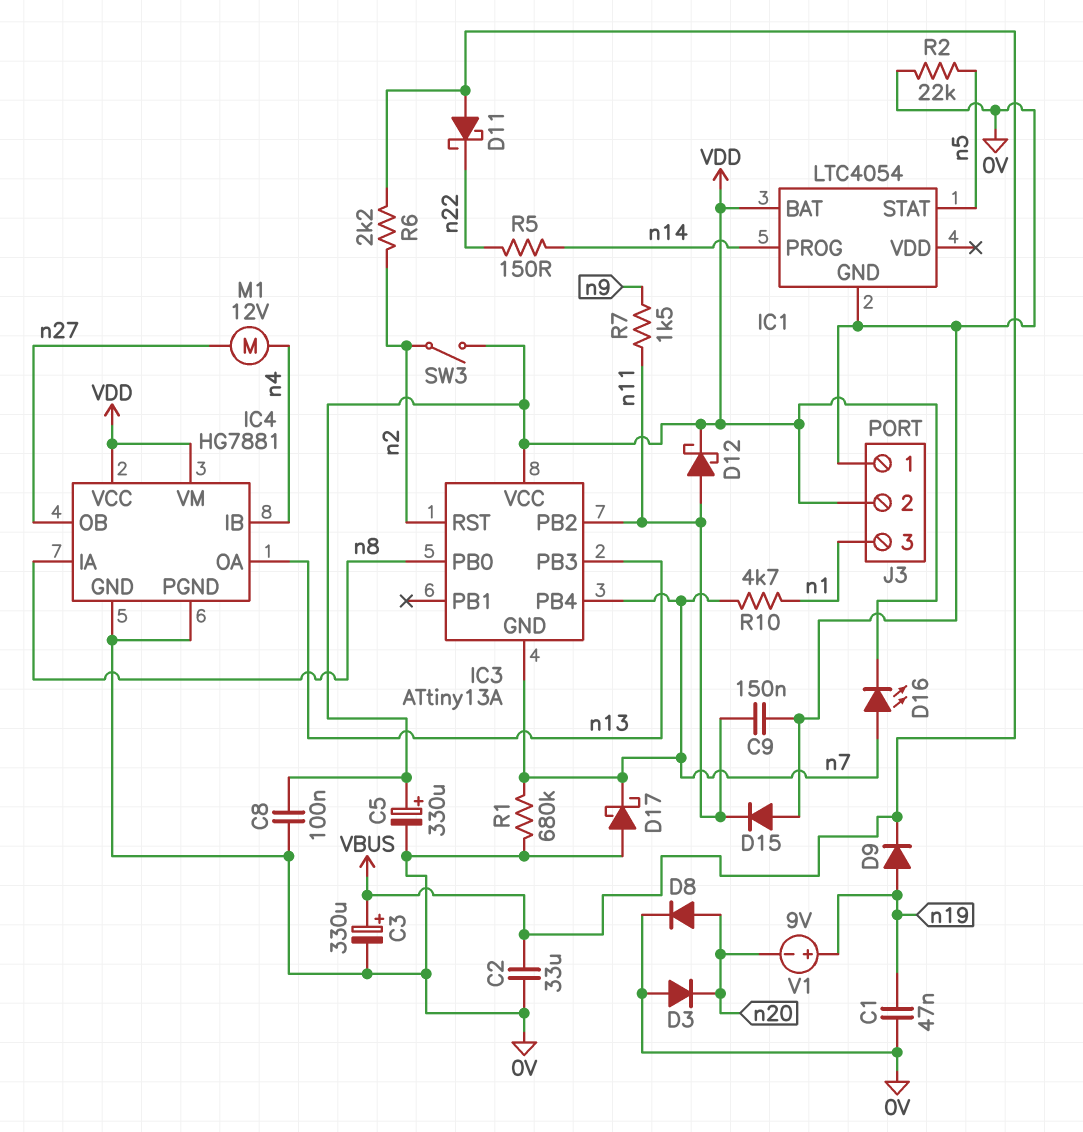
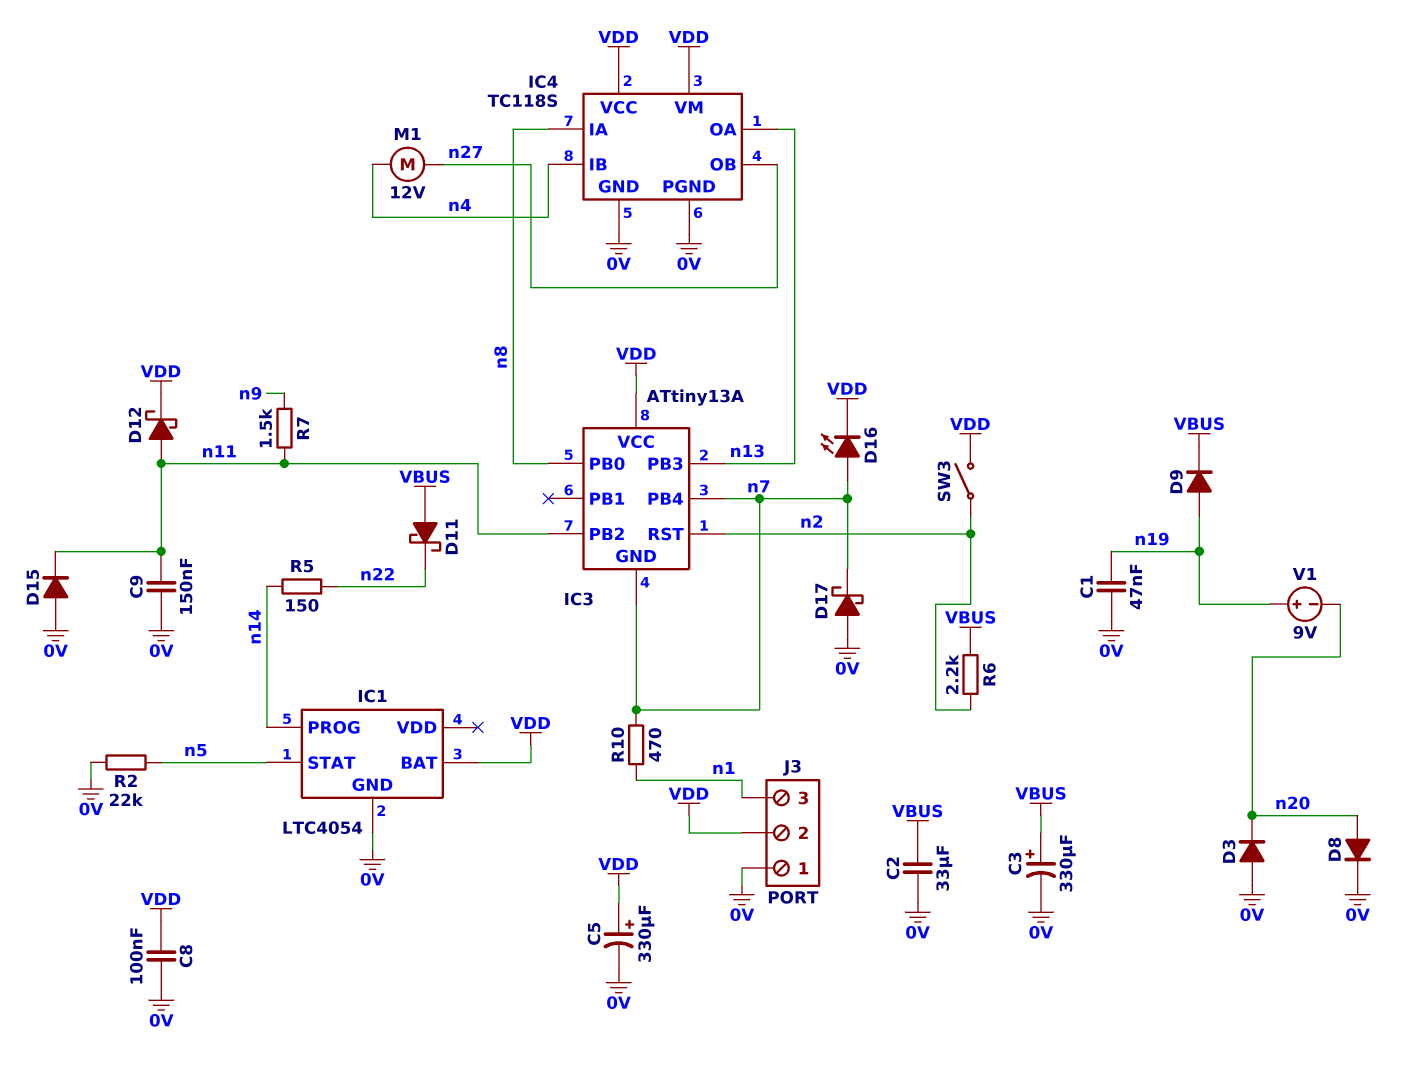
IC4: HG7881 -> TC118S
R1: 680k (0V, n7) -> none
R10: 4.7k (n1, n7) -> 470 (n1, n7)

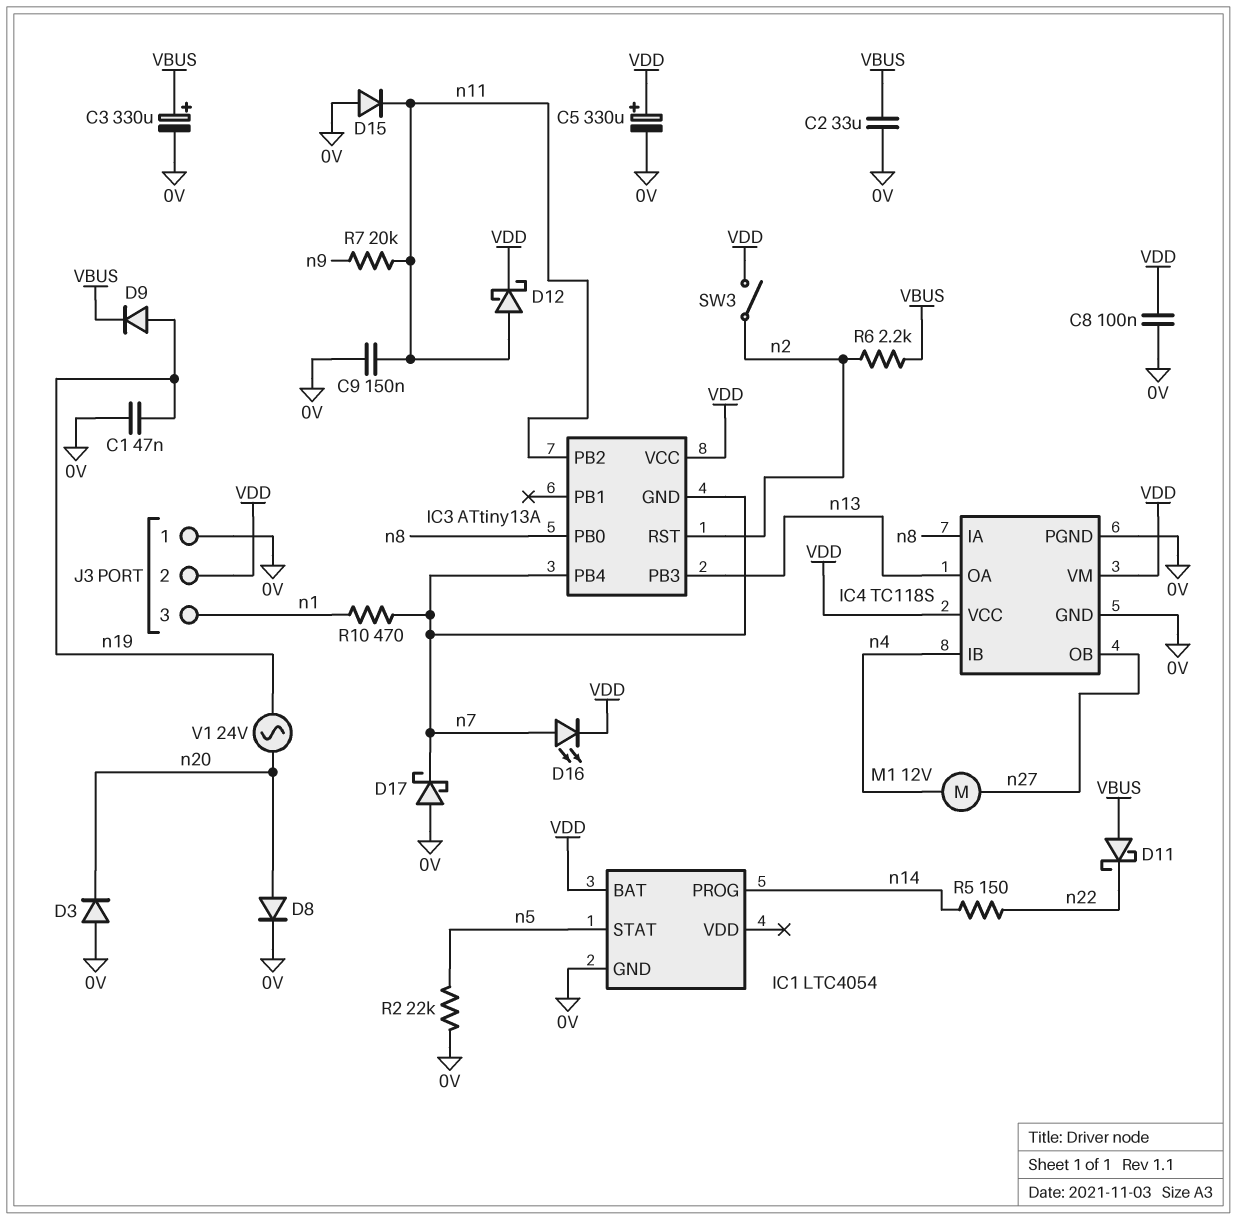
R7: 1.5k (n9, n11) -> 20k (n9, n11)
V1: 9V (plus n19, minus n20) -> AC 24V (n19, n20)

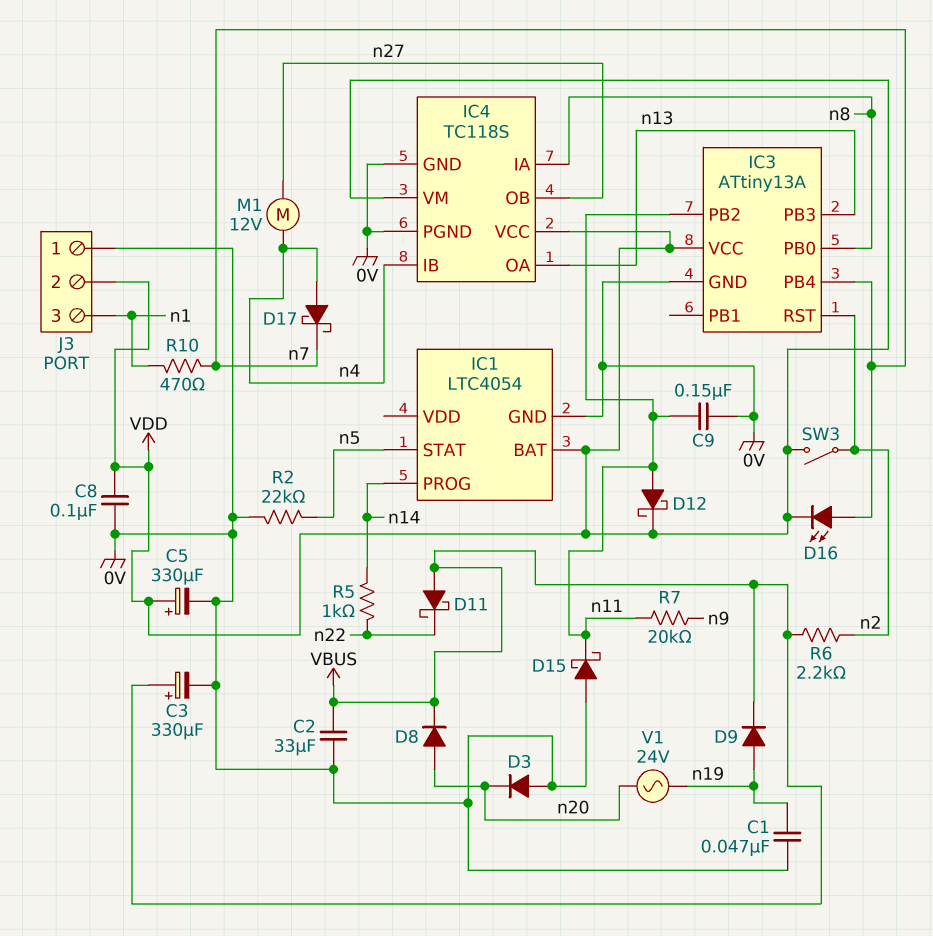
D8: diode (A n20, K 0V) -> diode (A n20, K VBUS)
D15: diode (A 0V, K n11) -> schottky (A 0V, K n11)
D17: schottky (A 0V, K n7) -> schottky (A n4, K n7)
IC3 pin GND: n7 -> 0V
R5: 150 (n14, n22) -> 1k (n14, n22)

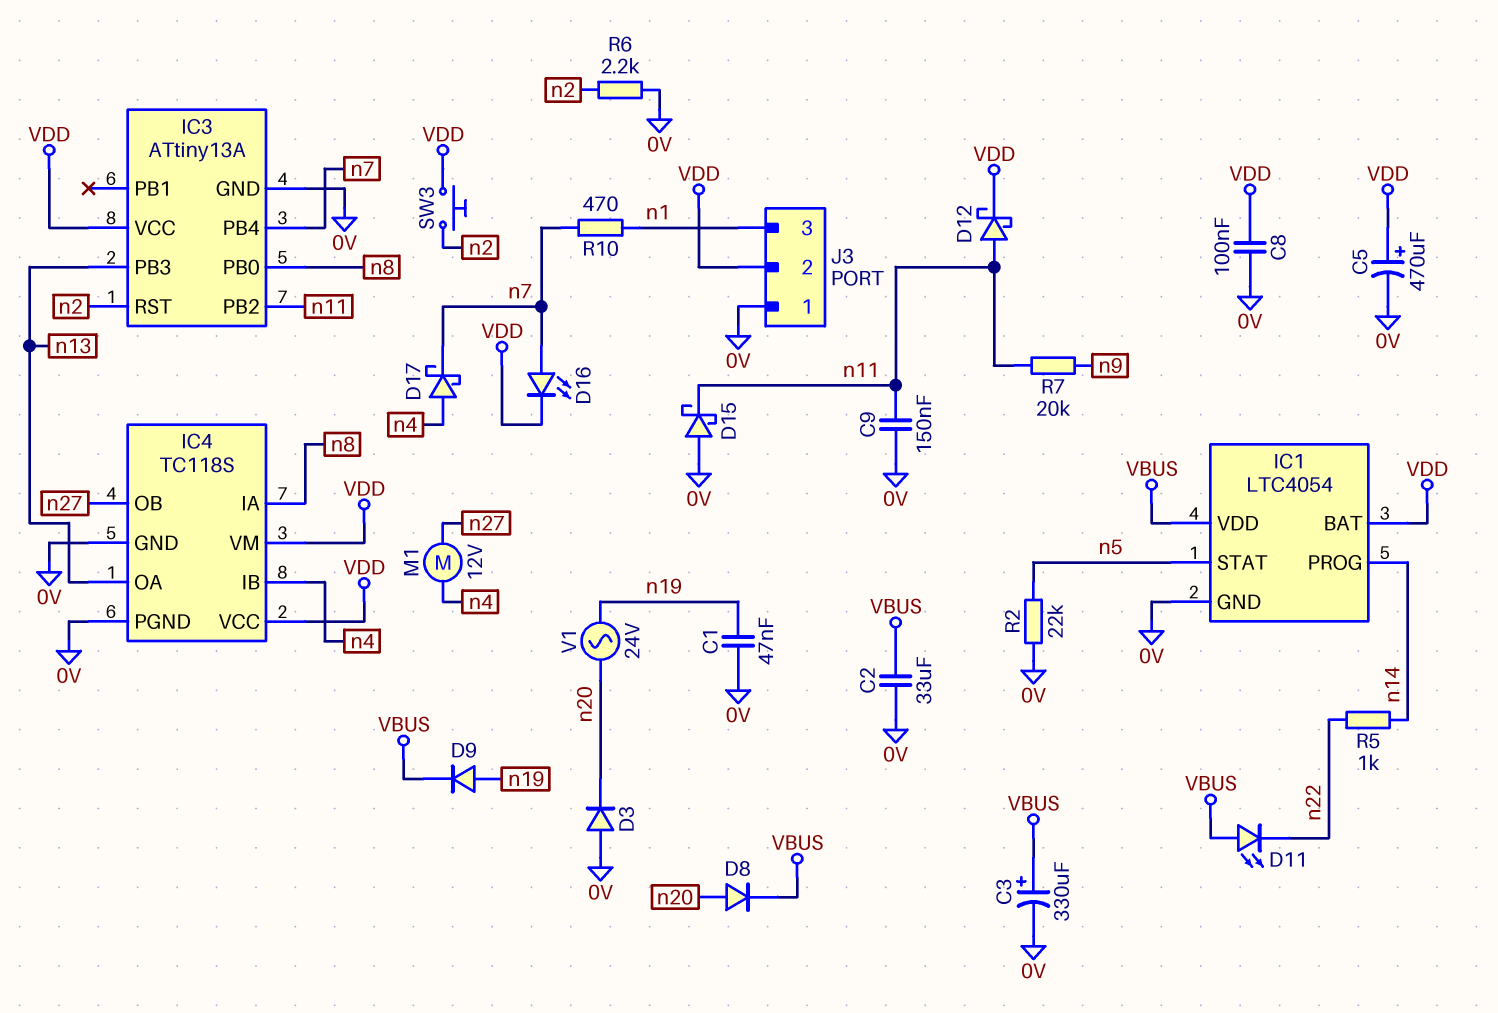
C5: 330uF (plus VDD, minus 0V) -> 470uF (plus VDD, minus 0V)
D11: schottky (A VBUS, K n22) -> LED (A VBUS, K n22)
IC1 pin VDD: none -> VBUS
R6: 2.2k (VBUS, n2) -> 2.2k (0V, n2)
SW3: switch (VDD, n2) -> button (VDD, n2)

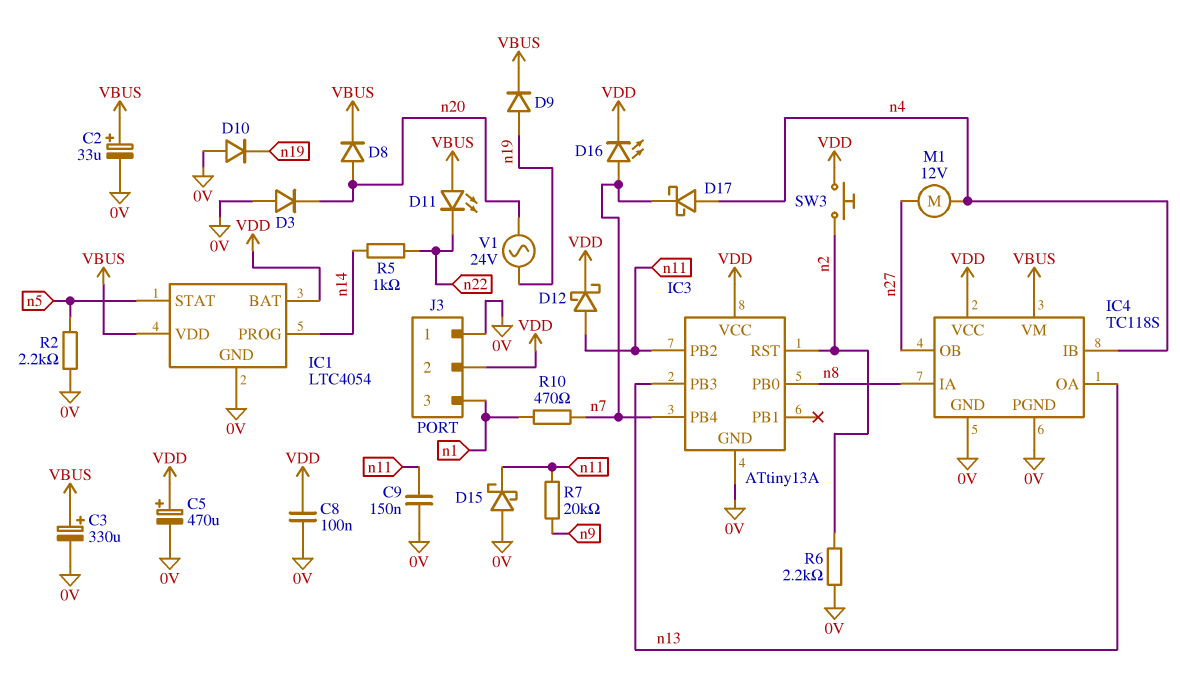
C1: 47nF (0V, n19) -> none
C2: 33uF (0V, VBUS) -> 33uF (plus VBUS, minus 0V)
D10: none -> diode (A 0V, K n19)
IC4 pin VM: VDD -> VBUS
R2: 22k (0V, n5) -> 2.2k (0V, n5)

